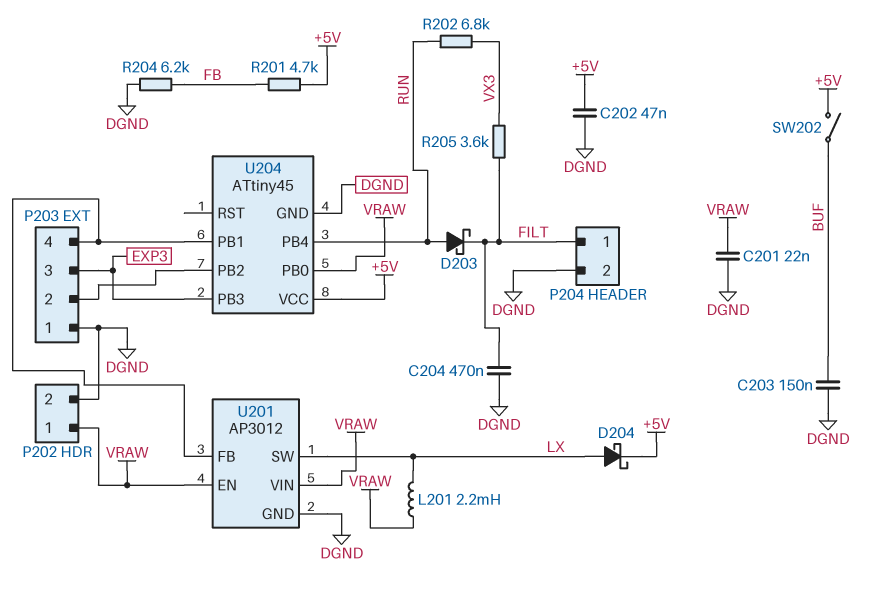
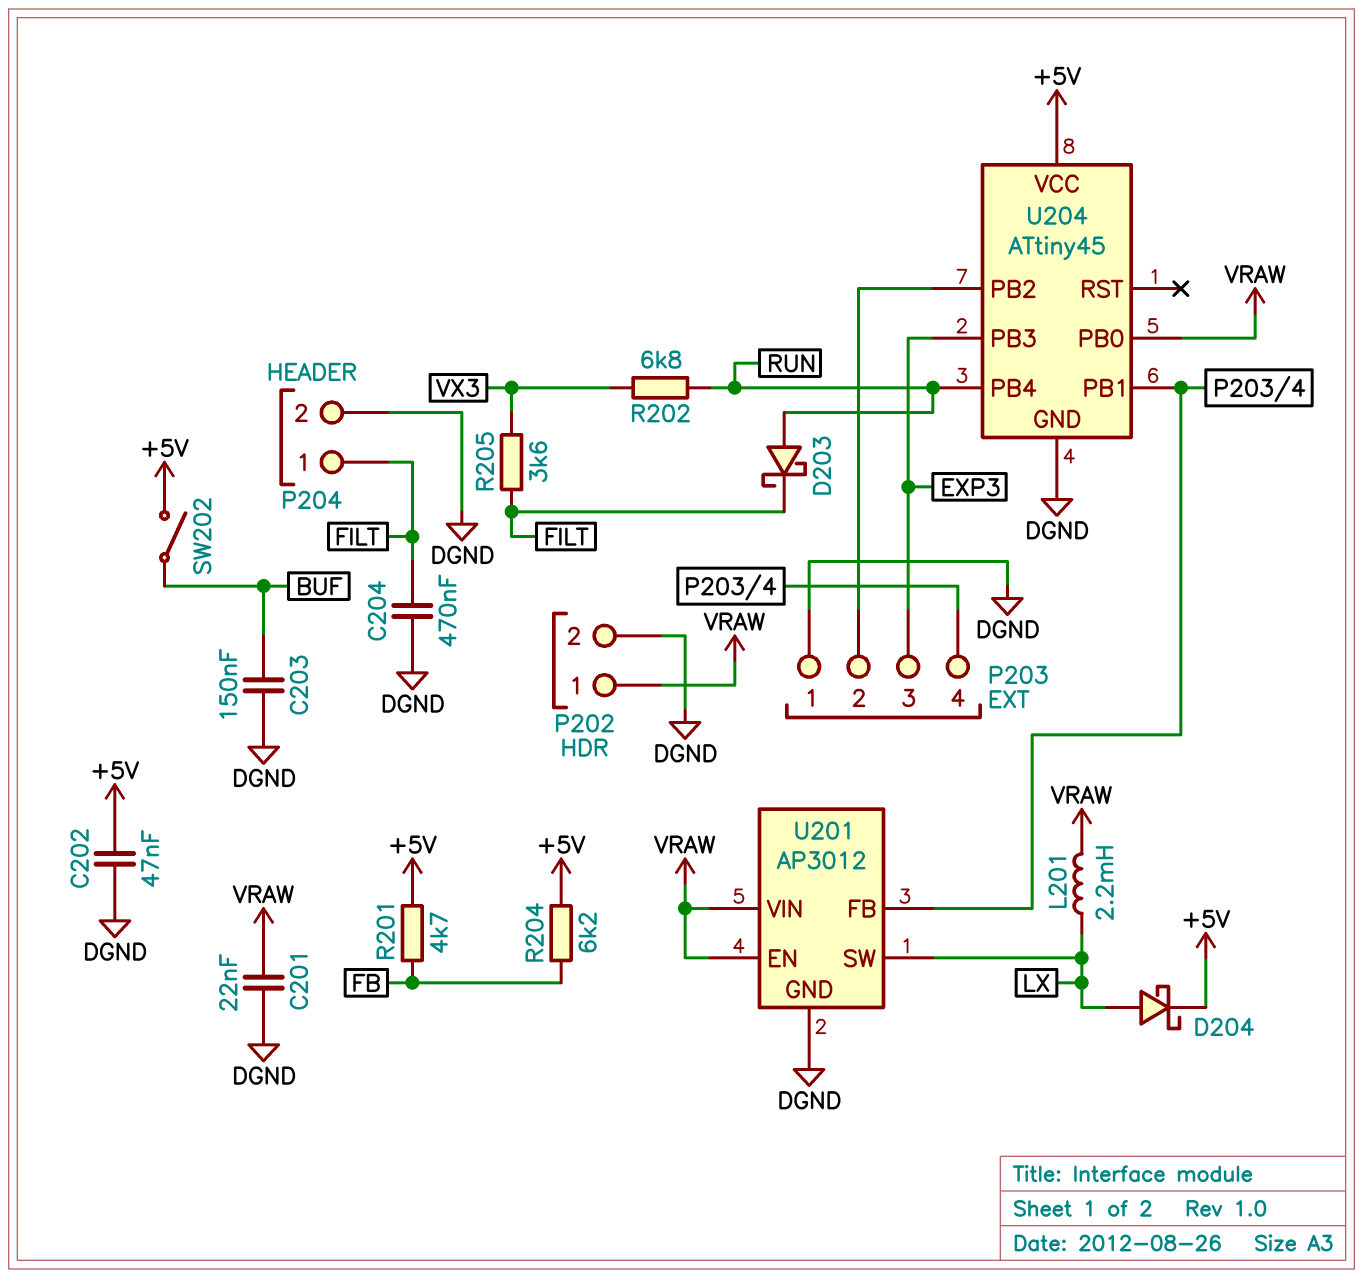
R204: 6.2k (DGND, FB) -> 6.2k (+5V, FB)

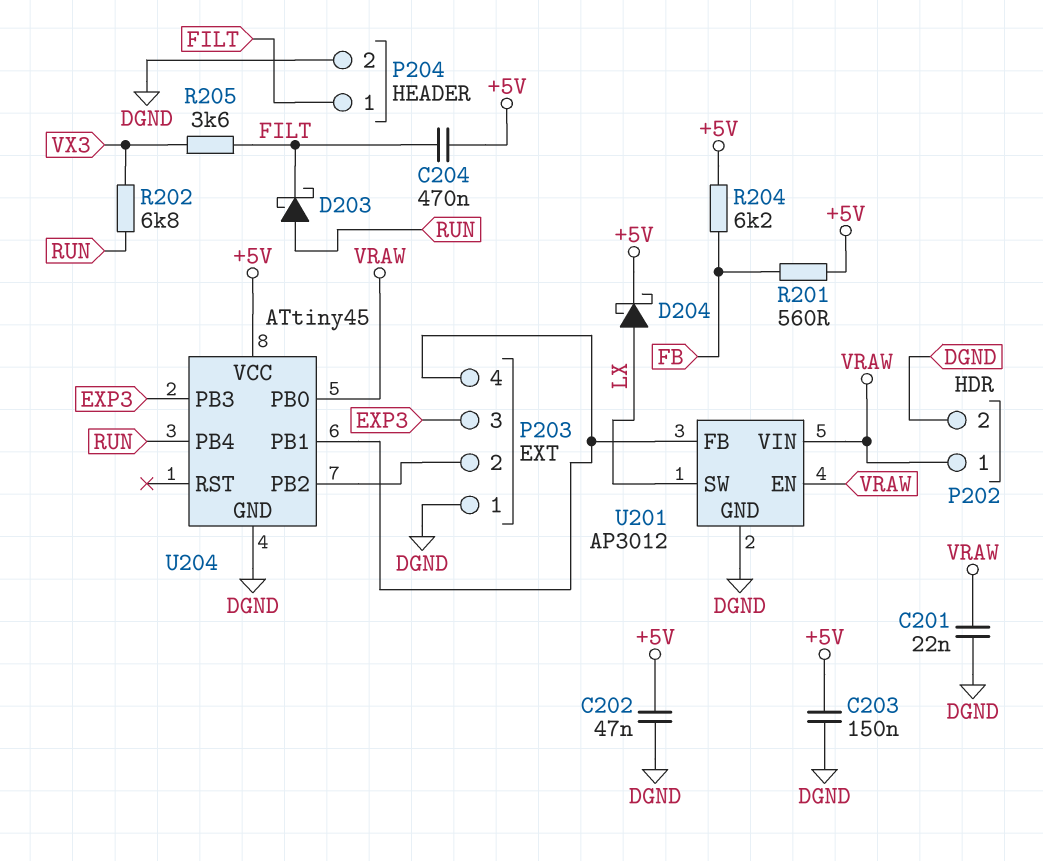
C203: 150nF (BUF, DGND) -> 150nF (+5V, DGND)
C204: 470nF (DGND, FILT) -> 470nF (+5V, FILT)
L201: 2.2mH (LX, VRAW) -> none
R201: 4.7k (+5V, FB) -> 560 (+5V, FB)
SW202: switch (+5V, BUF) -> none

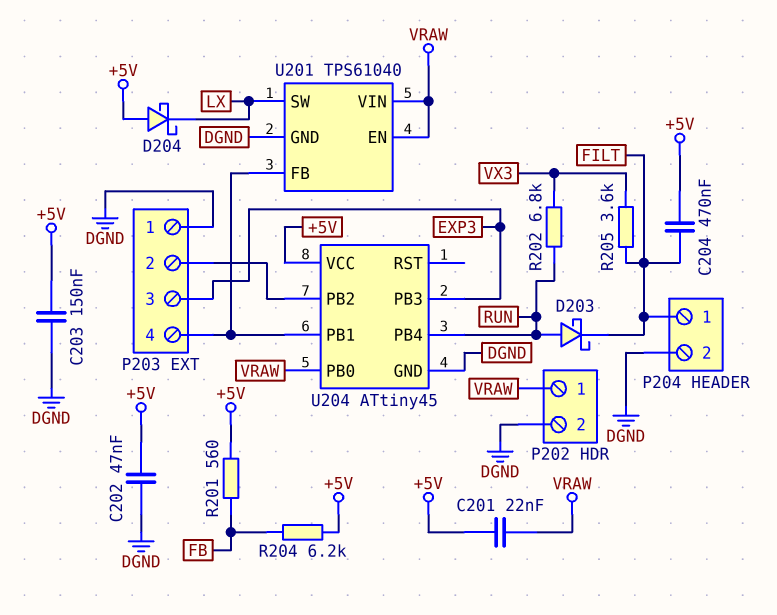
C201: 22nF (DGND, VRAW) -> 22nF (+5V, VRAW)
D204: schottky (A LX, K +5V) -> schottky (A +5V, K LX)
U201: AP3012 -> TPS61040

